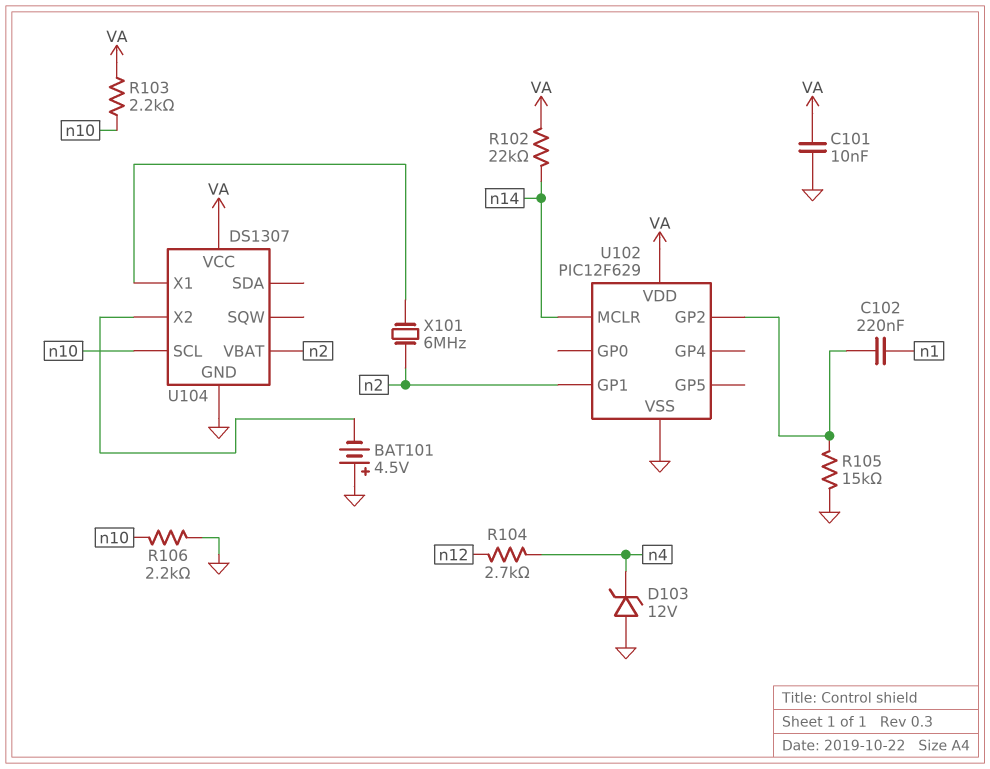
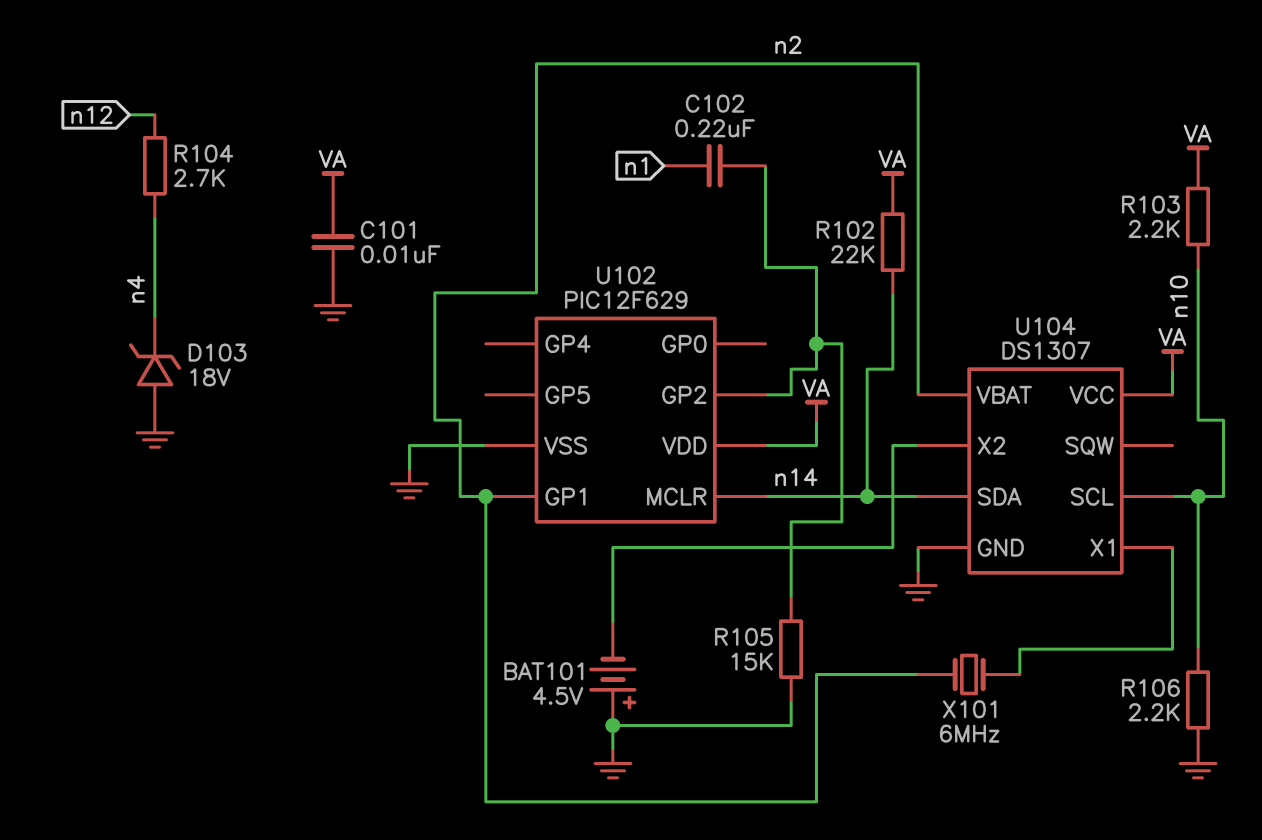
D103: zener 12V (A GND, K n4) -> zener 18V (A GND, K n4)
U104 pin SDA: none -> n14

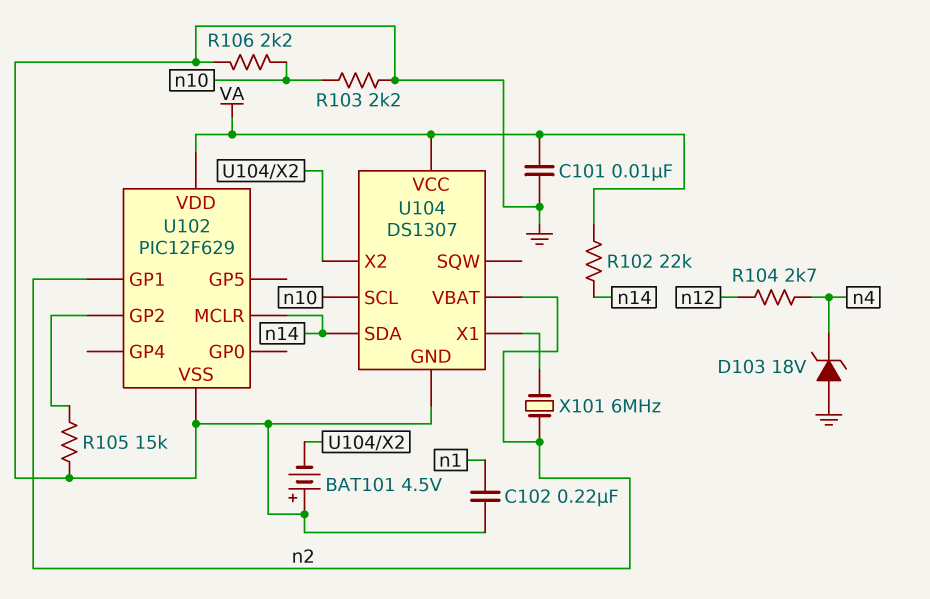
C102: 220nF (U102/GP2, n1) -> 220nF (GND, n1)
R103: 2.2k (VA, n10) -> 2.2k (GND, n10)

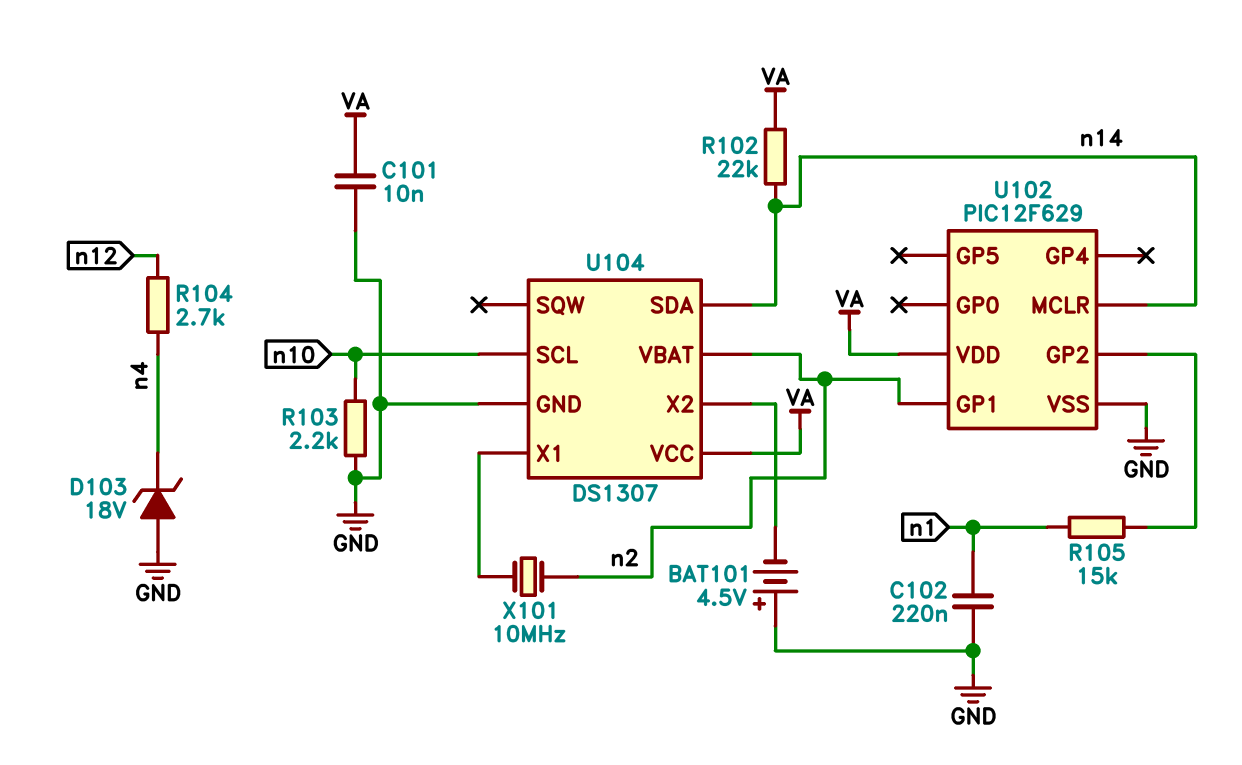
R105: 15k (GND, U102/GP2) -> 15k (U102/GP2, n1)
R106: 2.2k (GND, n10) -> none
X101: 6MHz (U104/X1, n2) -> 10MHz (U104/X1, n2)

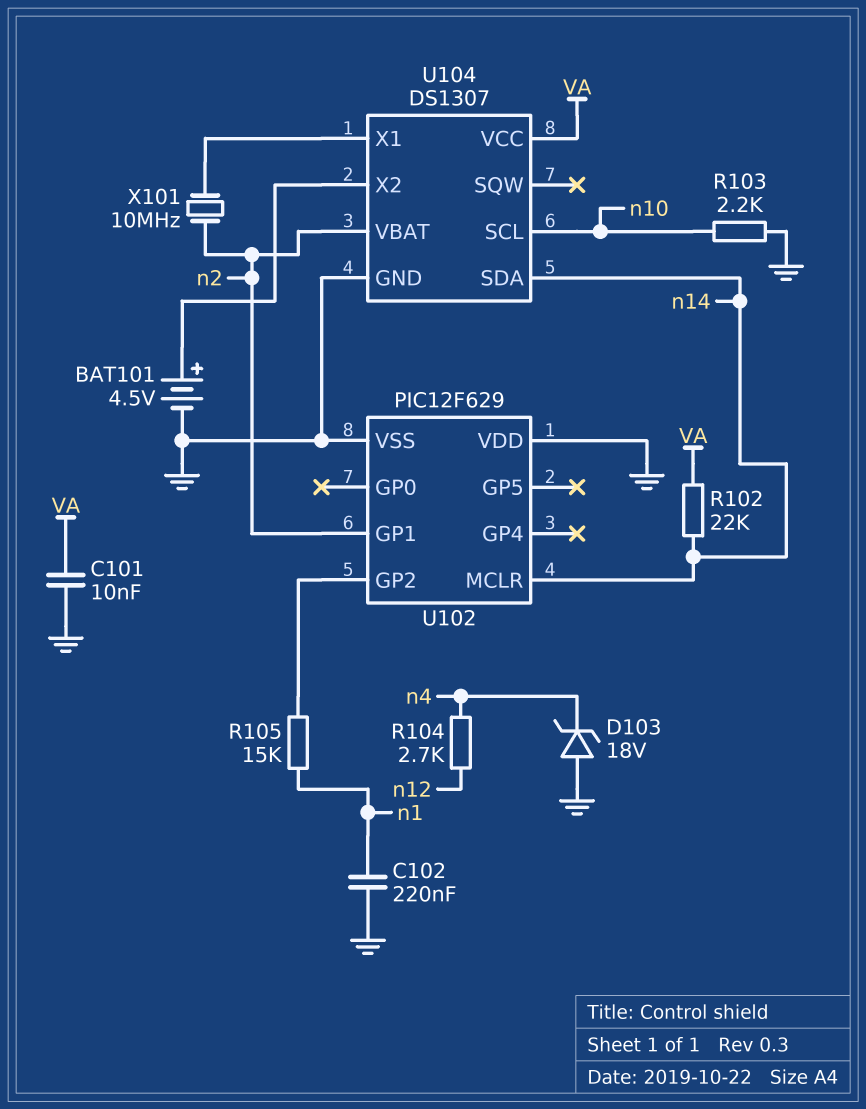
BAT101: 4.5V (plus GND, minus U104/X2) -> 4.5V (plus U104/X2, minus GND)
U102 pin VDD: VA -> GND

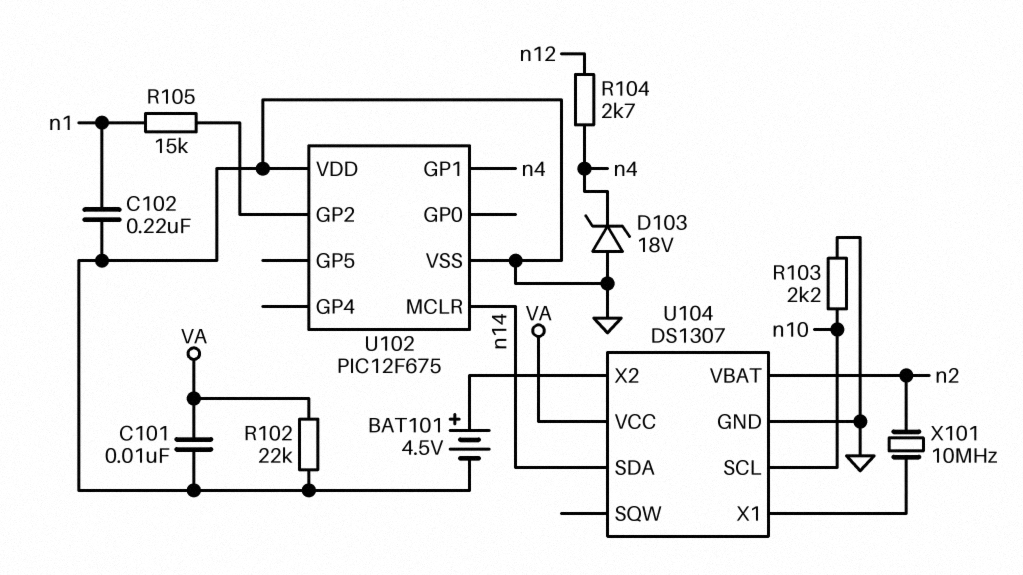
R102: 22k (VA, n14) -> 22k (GND, VA)
U102: PIC12F629 -> PIC12F675
U102 pin GP1: n2 -> n4

